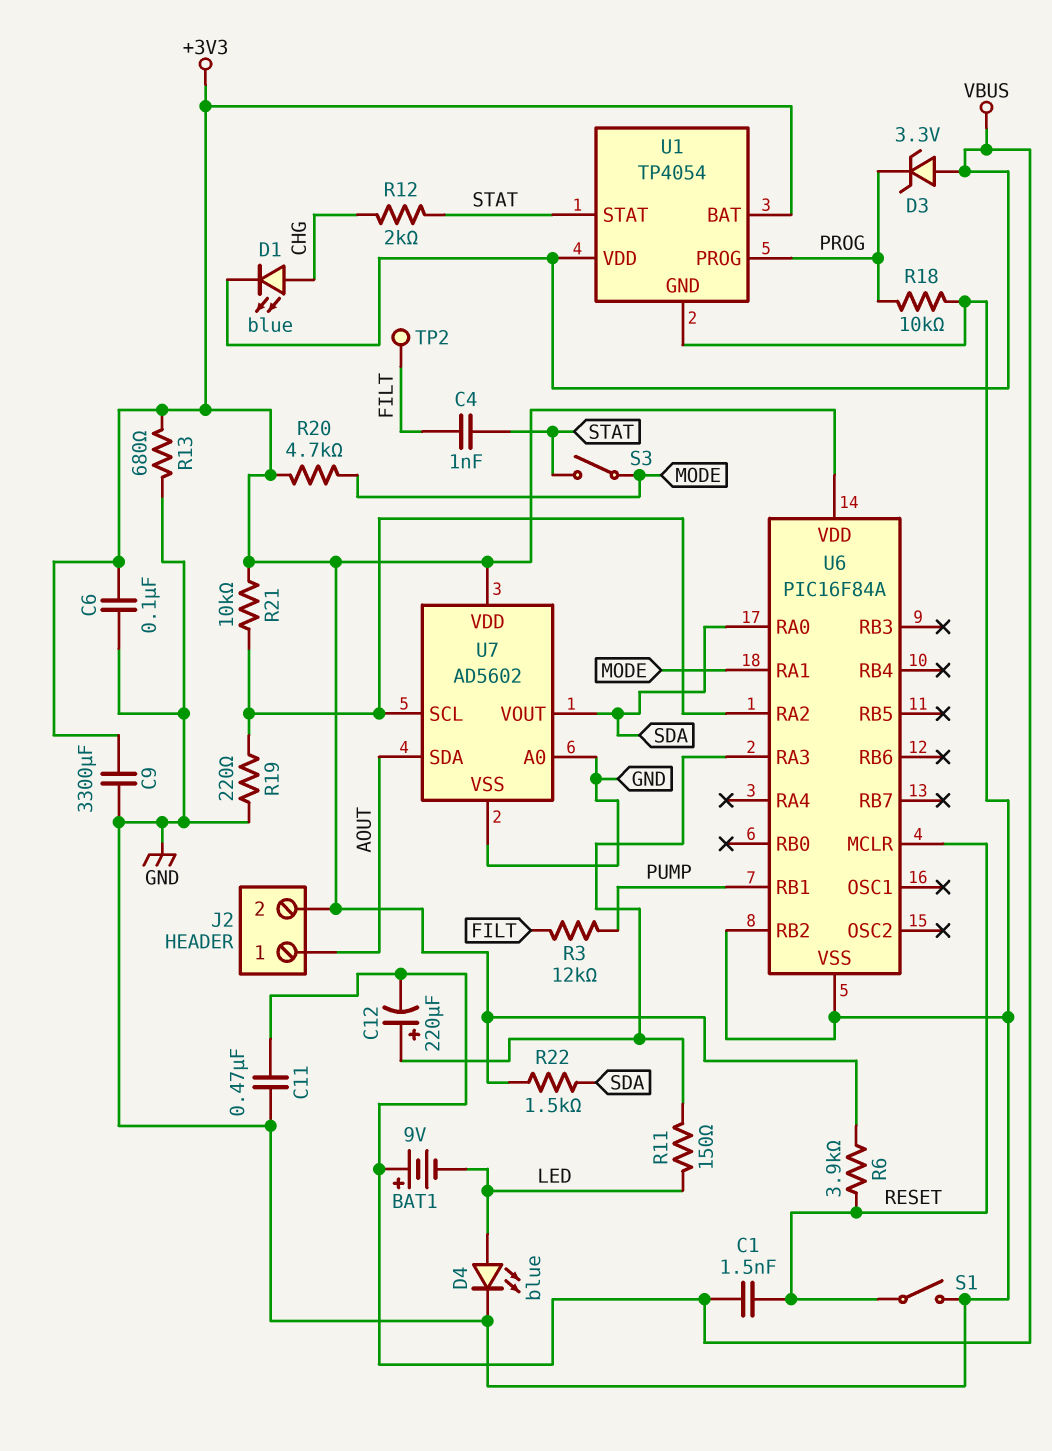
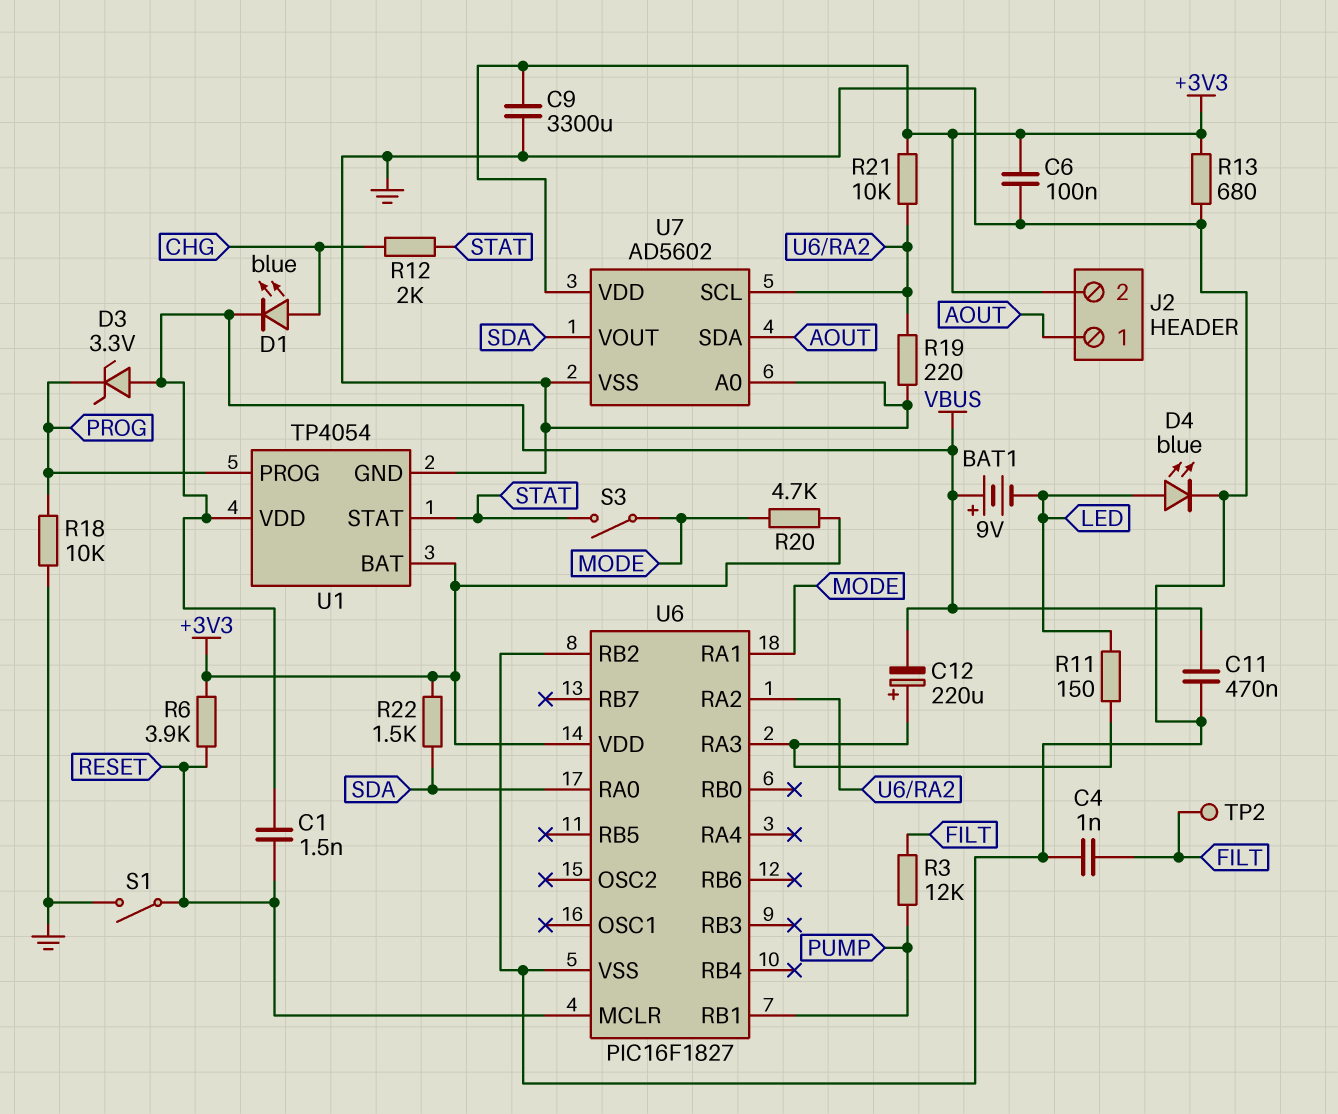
C4: 1nF (FILT, STAT) -> 1nF (FILT, GND)
U6: PIC16F84A -> PIC16F1827

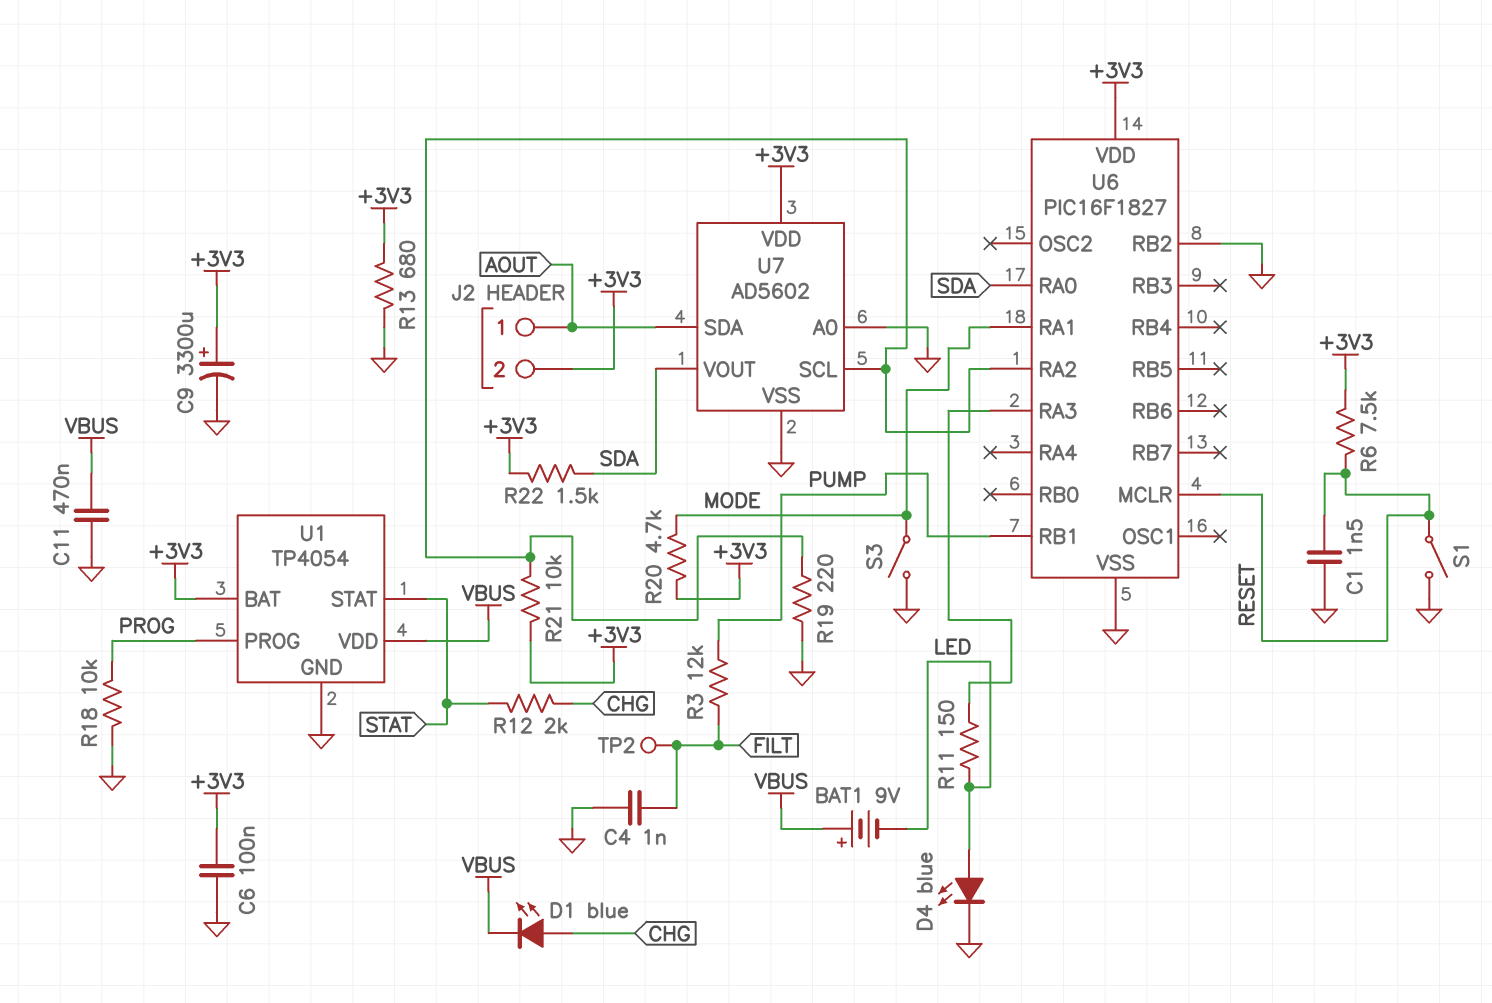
C1: 1.5nF (RESET, VBUS) -> 1.5nF (GND, RESET)
C9: 3300uF (+3V3, GND) -> 3300uF (plus +3V3, minus GND)
C12: 220uF (plus U6/RA3, minus VBUS) -> none
D3: zener 3.3V (A VBUS, K PROG) -> none
R6: 3.9k (+3V3, RESET) -> 7.5k (+3V3, RESET)
S3: switch (MODE, STAT) -> switch (GND, MODE)

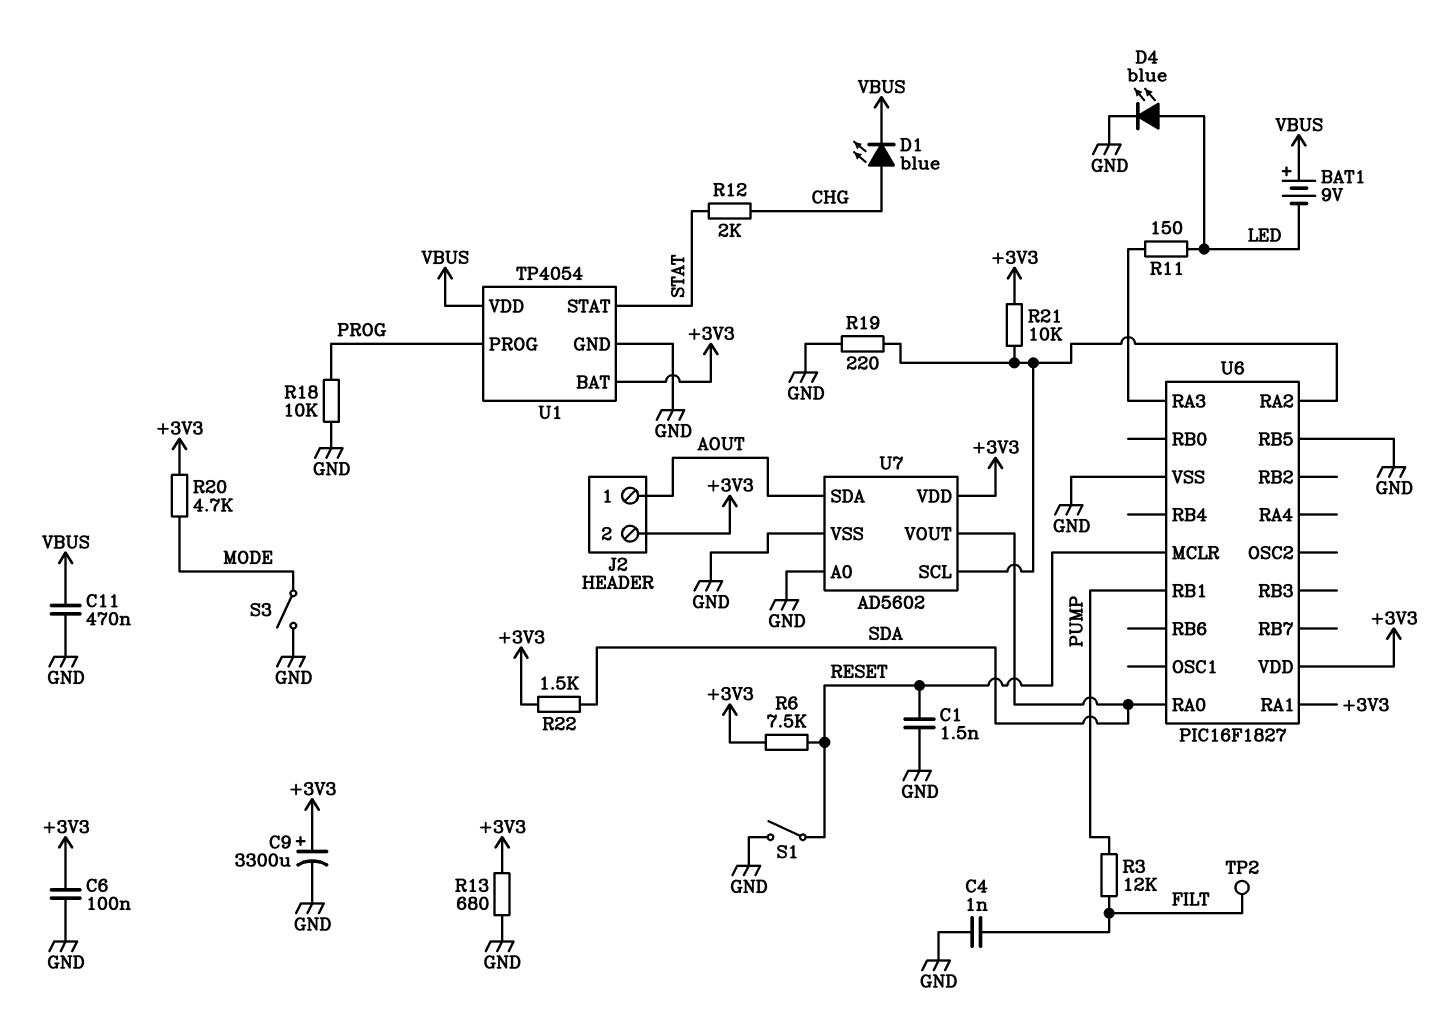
U6 pin RA1: MODE -> +3V3
U6 pin RB2: GND -> none
U6 pin RB5: none -> GND

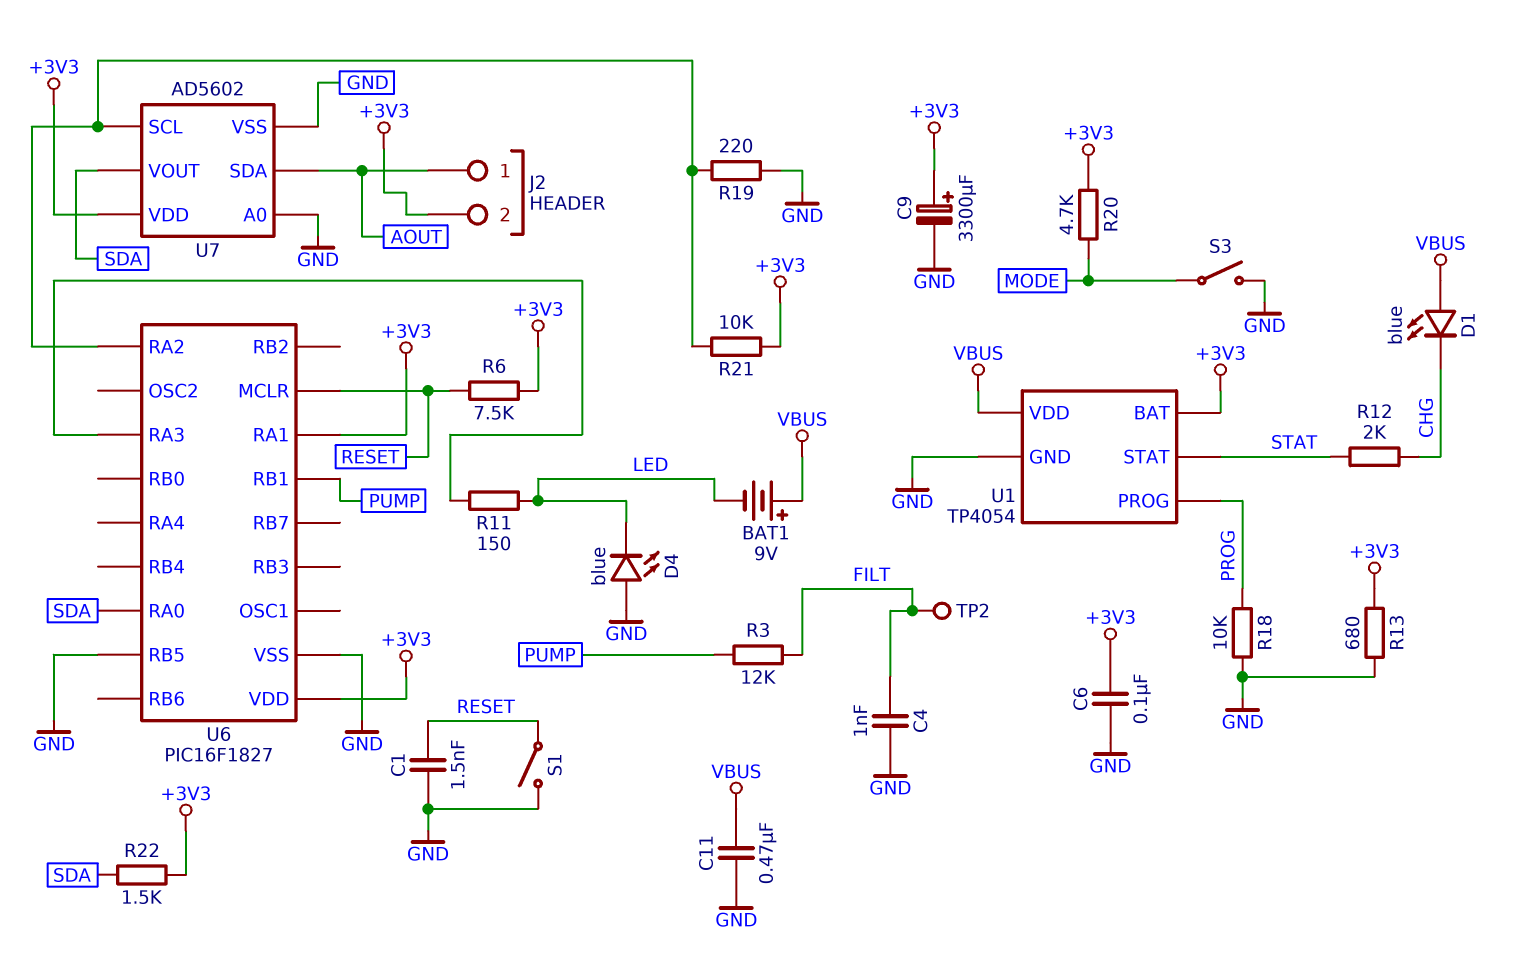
D1: LED blue (A CHG, K VBUS) -> LED blue (A VBUS, K CHG)
D4: LED blue (A LED, K GND) -> LED blue (A GND, K LED)

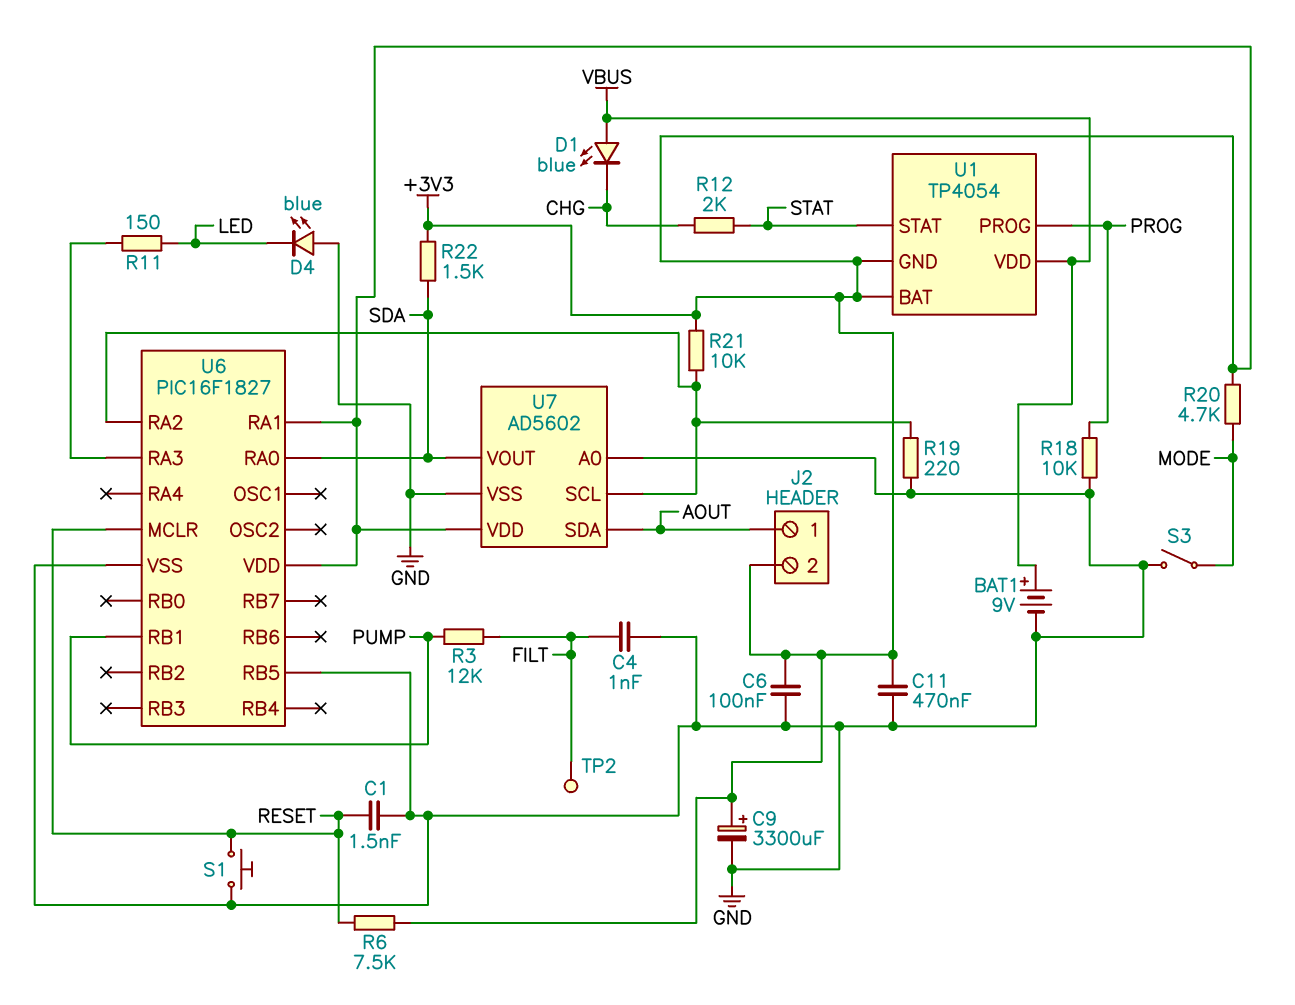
BAT1: 9V (plus VBUS, minus LED) -> 9V (plus VBUS, minus GND)
C11: 470nF (GND, VBUS) -> 470nF (+3V3, GND)
R13: 680 (+3V3, GND) -> none
S1: switch (GND, RESET) -> button (GND, RESET)
U1 pin GND: GND -> +3V3

